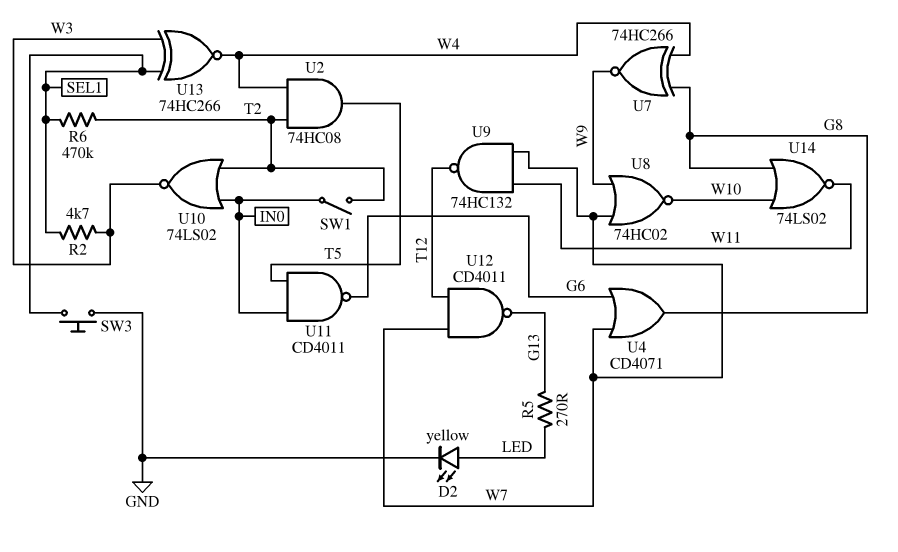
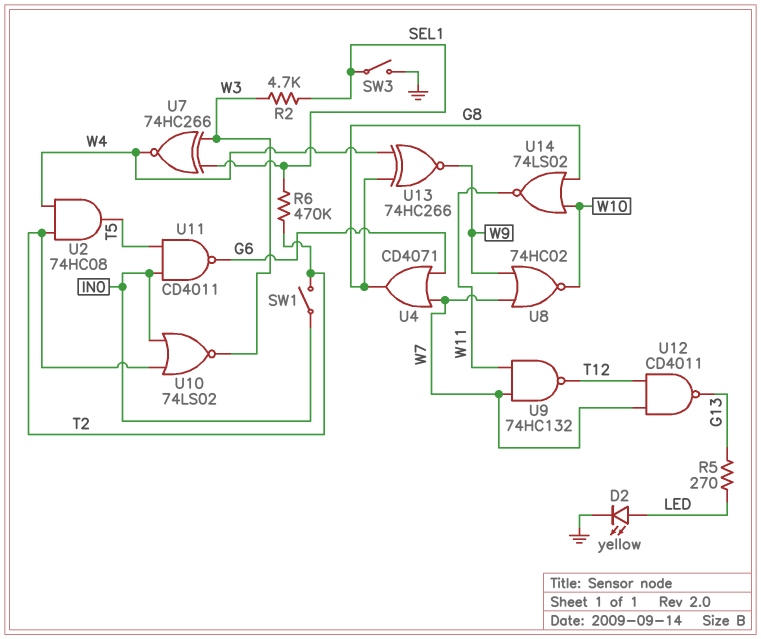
SW3: button (GND, SEL1) -> switch (GND, SEL1)
U7: XNOR 74HC266 (in G8, in W4, out W9) -> XNOR 74HC266 (in SEL1, in W3, out W4)
U13: XNOR 74HC266 (in SEL1, in W3, out W4) -> XNOR 74HC266 (in G8, in W4, out W9)

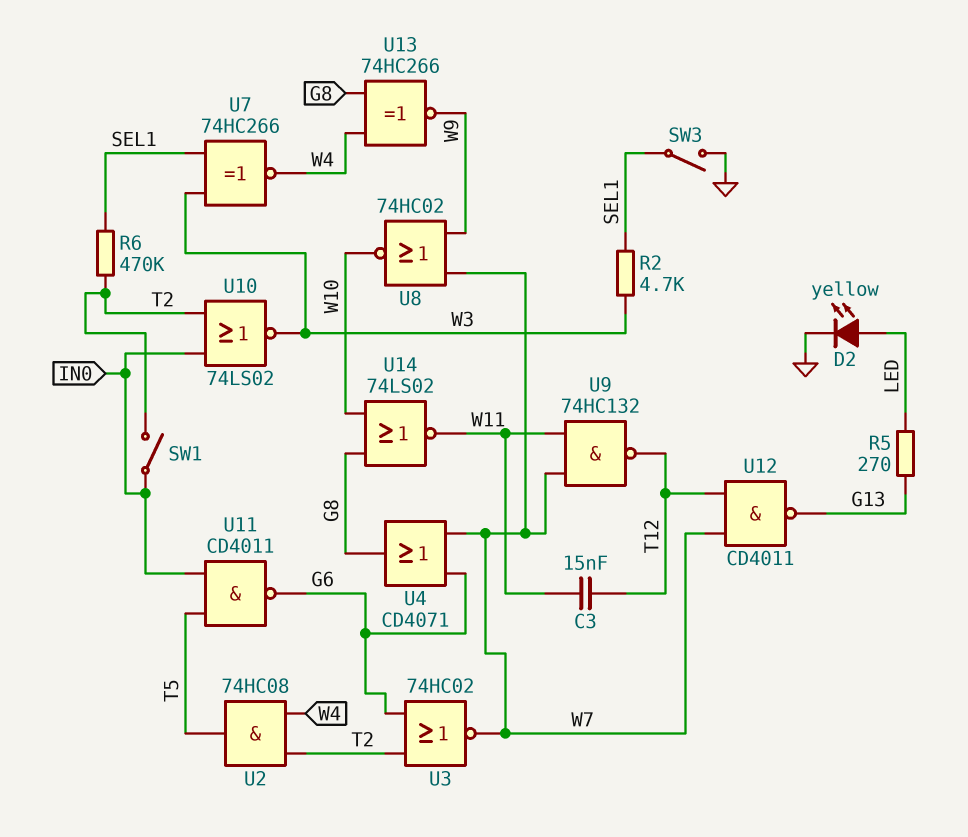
C3: none -> 15nF (T12, W11)
U3: none -> NOR 74HC02 (in G6, in T2, out W7)

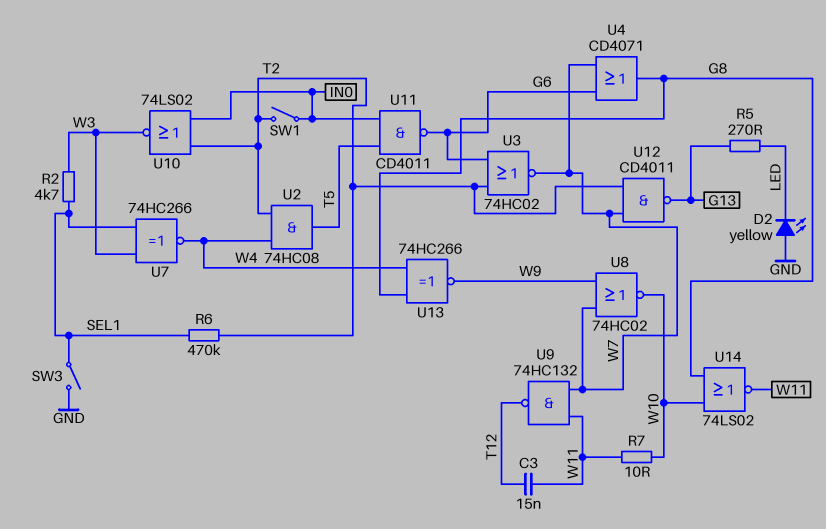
D2: LED yellow (A LED, K GND) -> LED yellow (A GND, K LED)
R7: none -> 10 (W10, W11)
U12: NAND CD4011 (in T12, in W7, out G13) -> NAND CD4011 (in T2, in W7, out G13)

